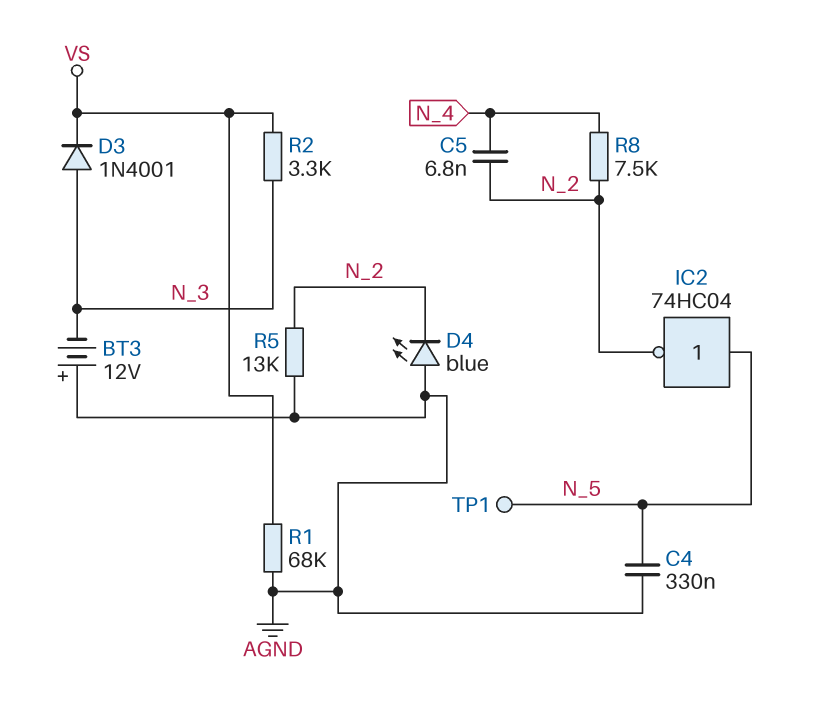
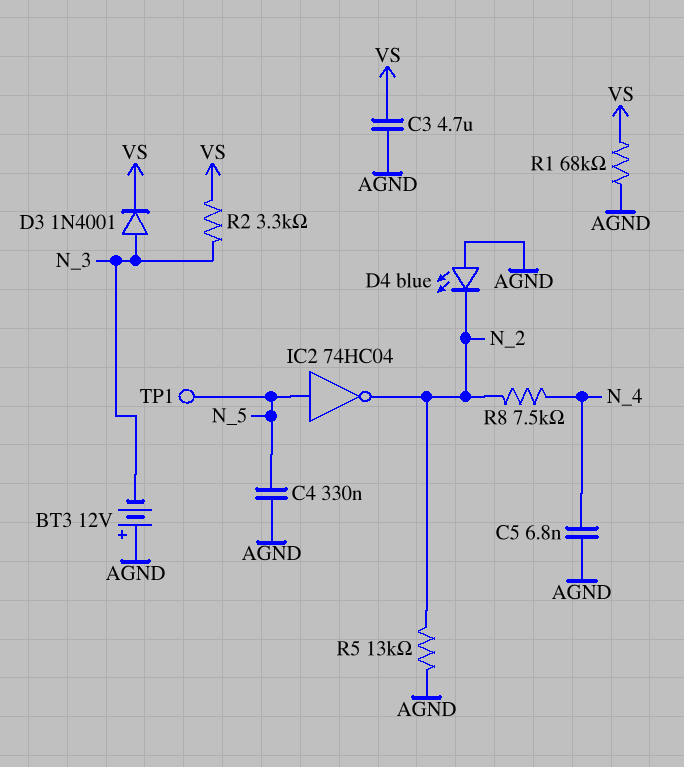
C3: none -> 4.7uF (AGND, VS)
C5: 6.8nF (N_2, N_4) -> 6.8nF (AGND, N_4)

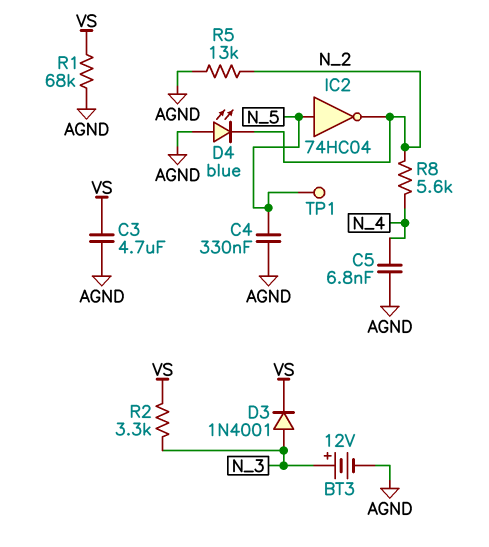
BT3: 12V (plus AGND, minus N_3) -> 12V (plus N_3, minus AGND)
R8: 7.5k (N_2, N_4) -> 5.6k (N_2, N_4)

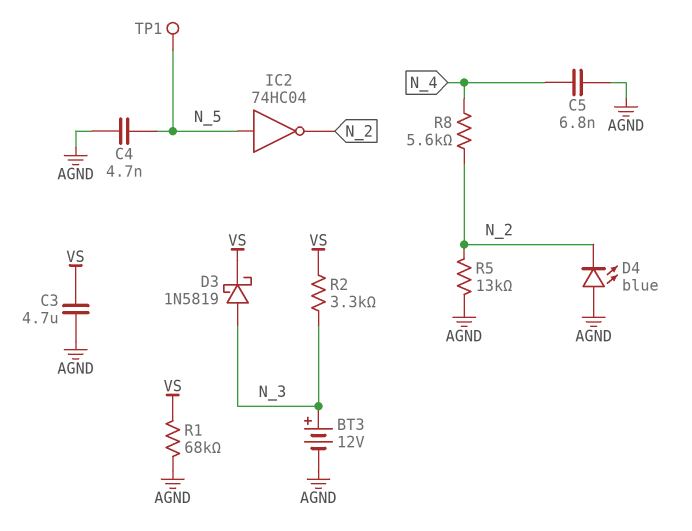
C4: 330nF (AGND, N_5) -> 4.7nF (AGND, N_5)
D3: diode 1N4001 (A N_3, K VS) -> schottky 1N5819 (A N_3, K VS)

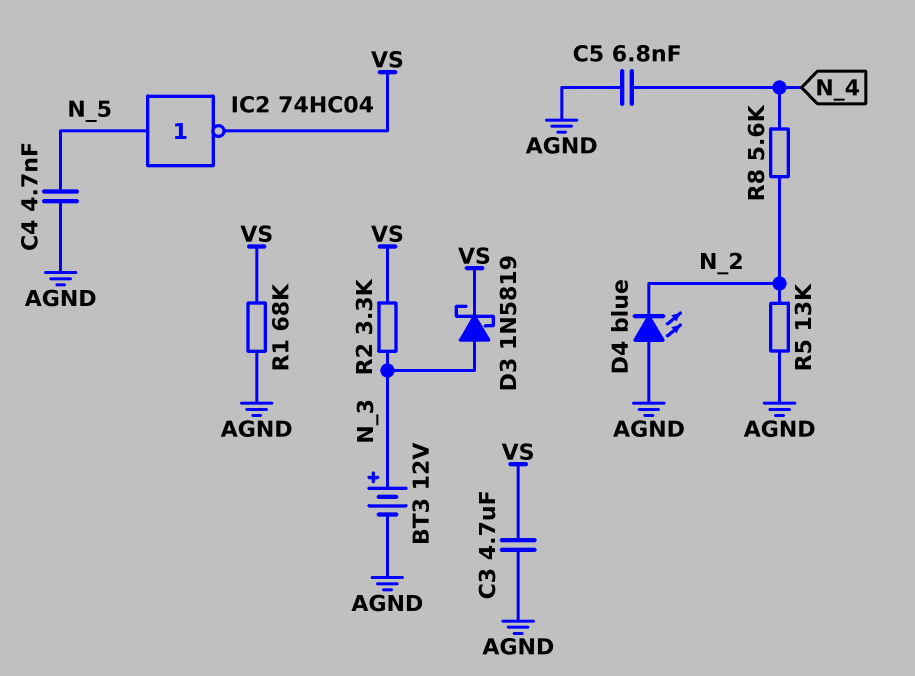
IC2: NOT 74HC04 (in N_5, out N_2) -> NOT 74HC04 (in N_5, out VS)
TP1: test point (N_5) -> none

